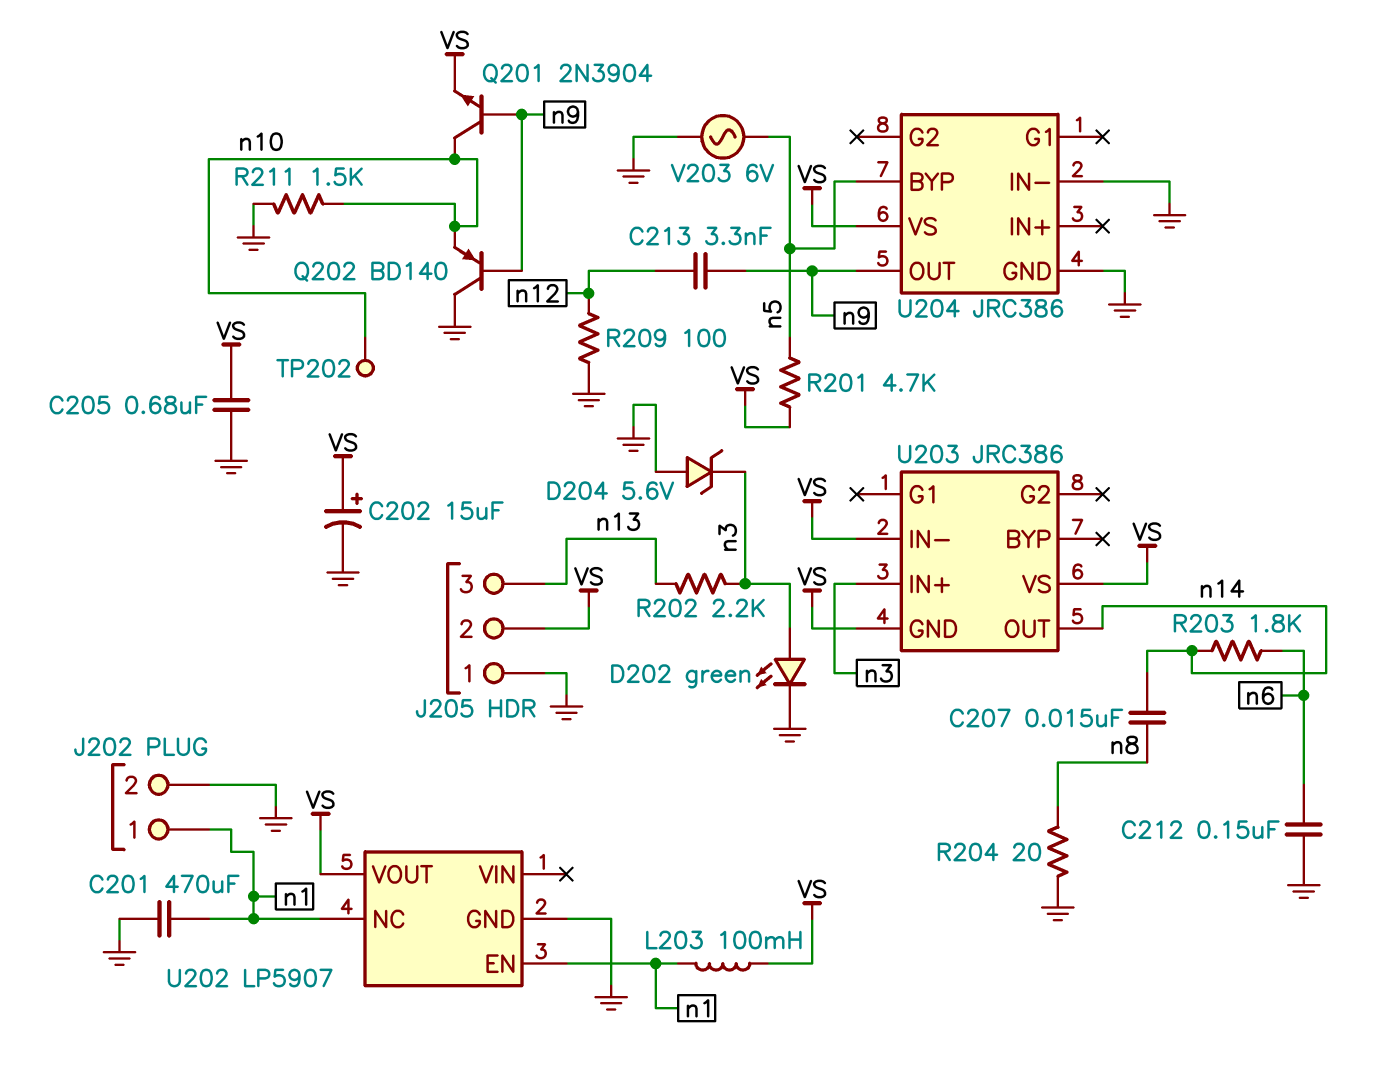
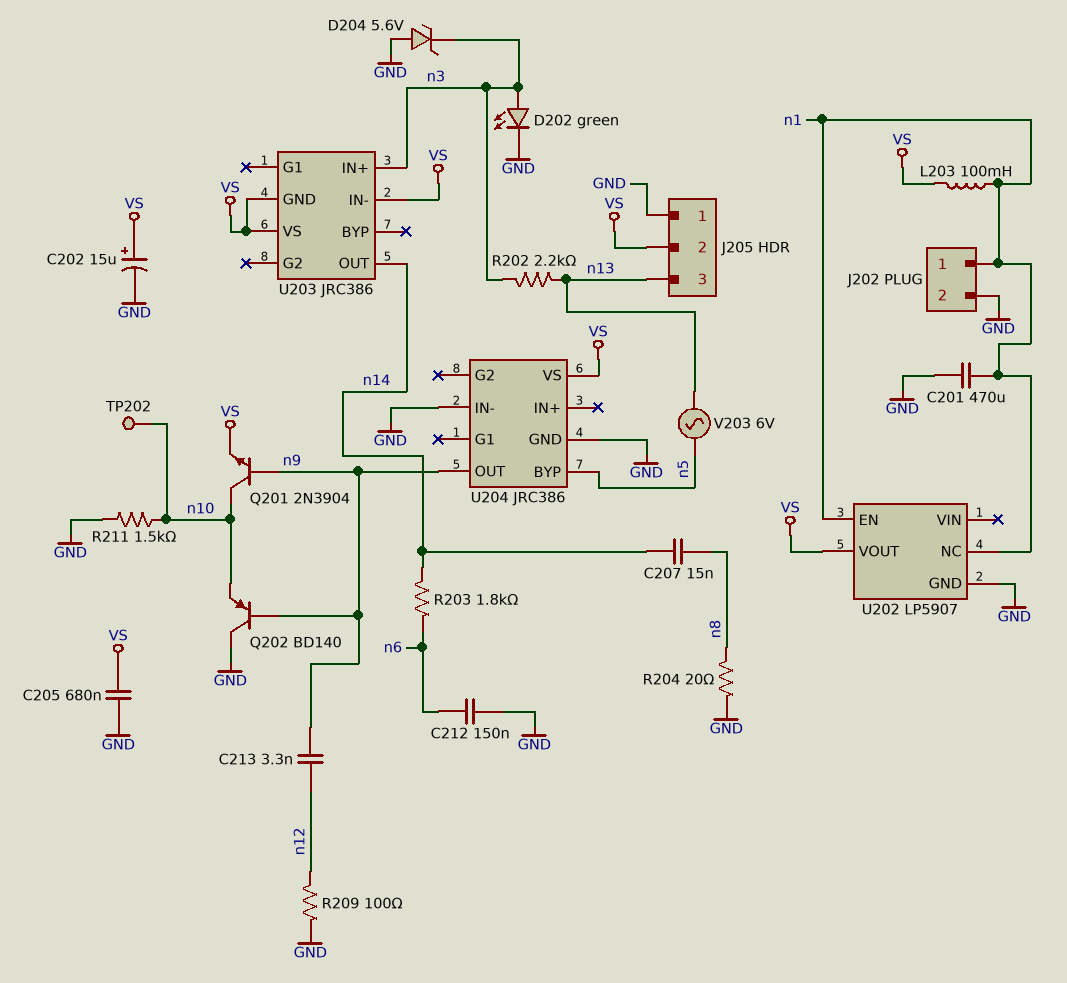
R201: 4.7k (VS, n5) -> none
V203: AC 6V (GND, n5) -> AC 6V (n5, n13)

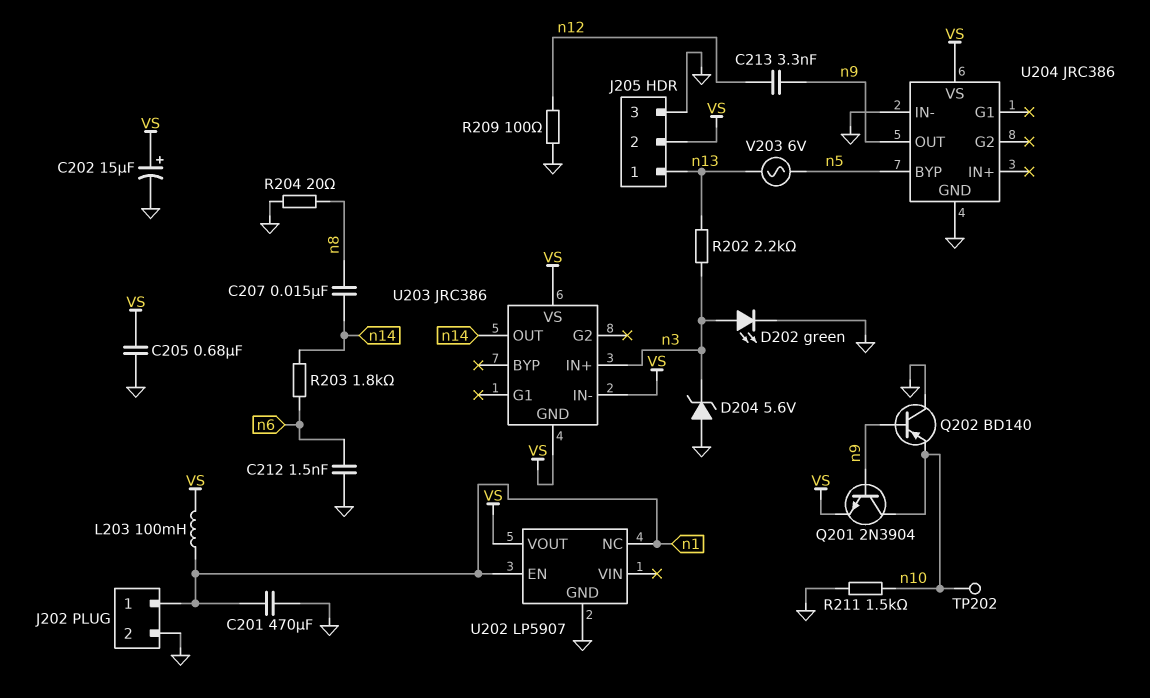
C212: 150nF (GND, n6) -> 1.5nF (GND, n6)
J205 pin 1: GND -> n13
J205 pin 3: n13 -> GND

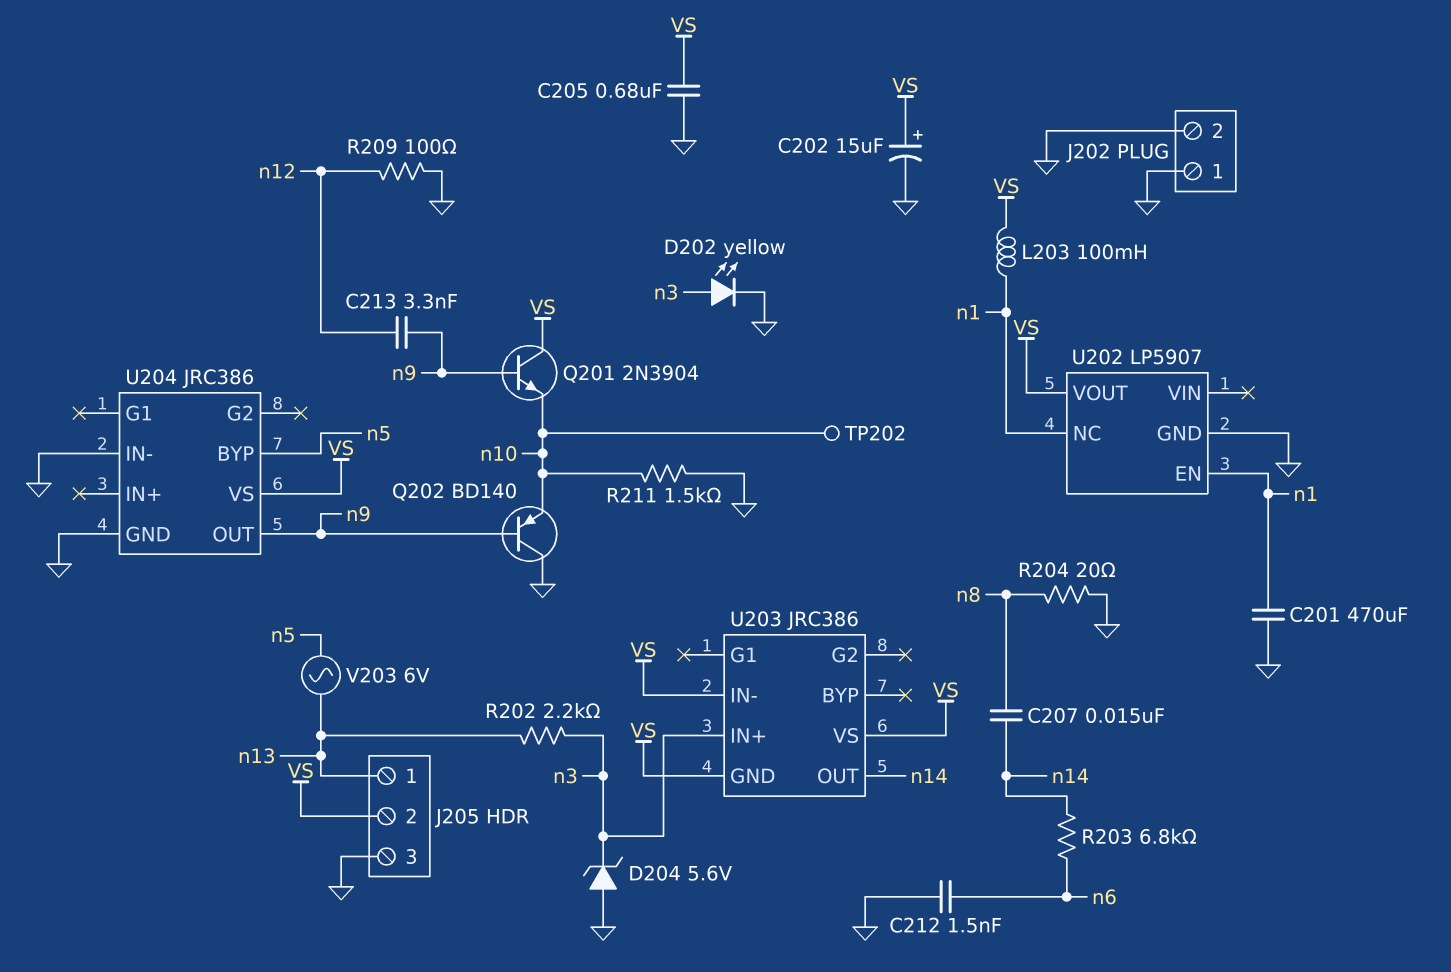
D202: LED green (A n3, K GND) -> LED yellow (A n3, K GND)
J202 pin 1: n1 -> GND
Q201: NPN 2N3904 (B n9, C n10, E VS) -> NPN 2N3904 (B n9, C VS, E n10)
R203: 1.8k (n6, n14) -> 6.8k (n6, n14)

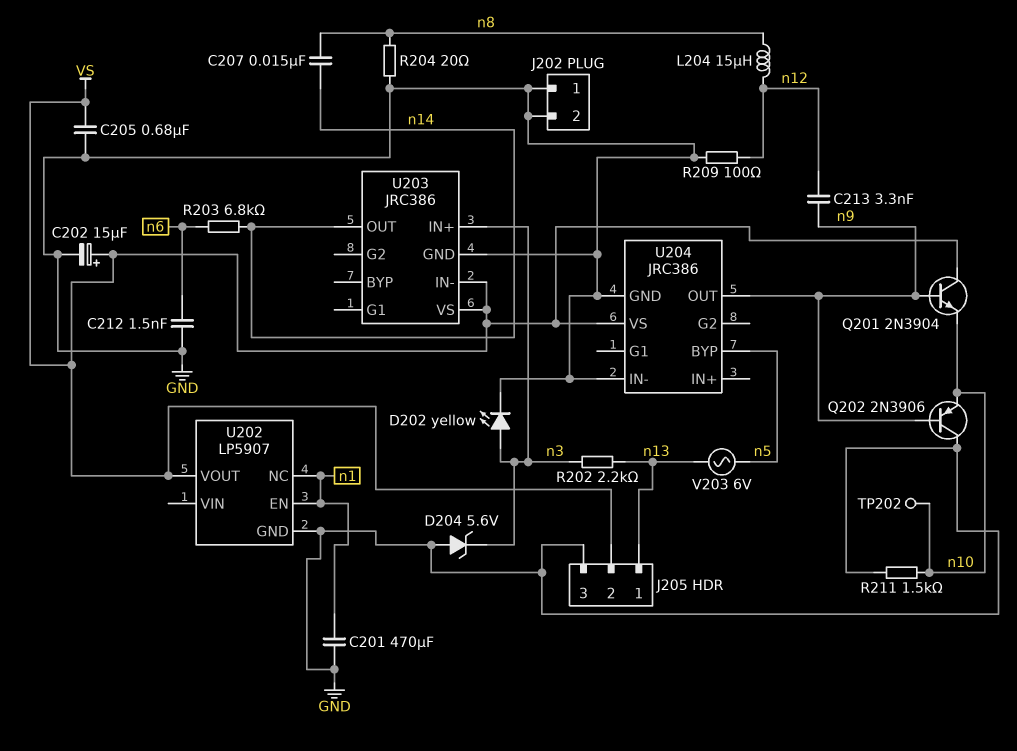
L203: 100mH (VS, n1) -> none
L204: none -> 15uH (n8, n12)
Q202: PNP BD140 (B n9, C GND, E n10) -> PNP 2N3906 (B n9, C GND, E n10)
U203 pin GND: VS -> GND

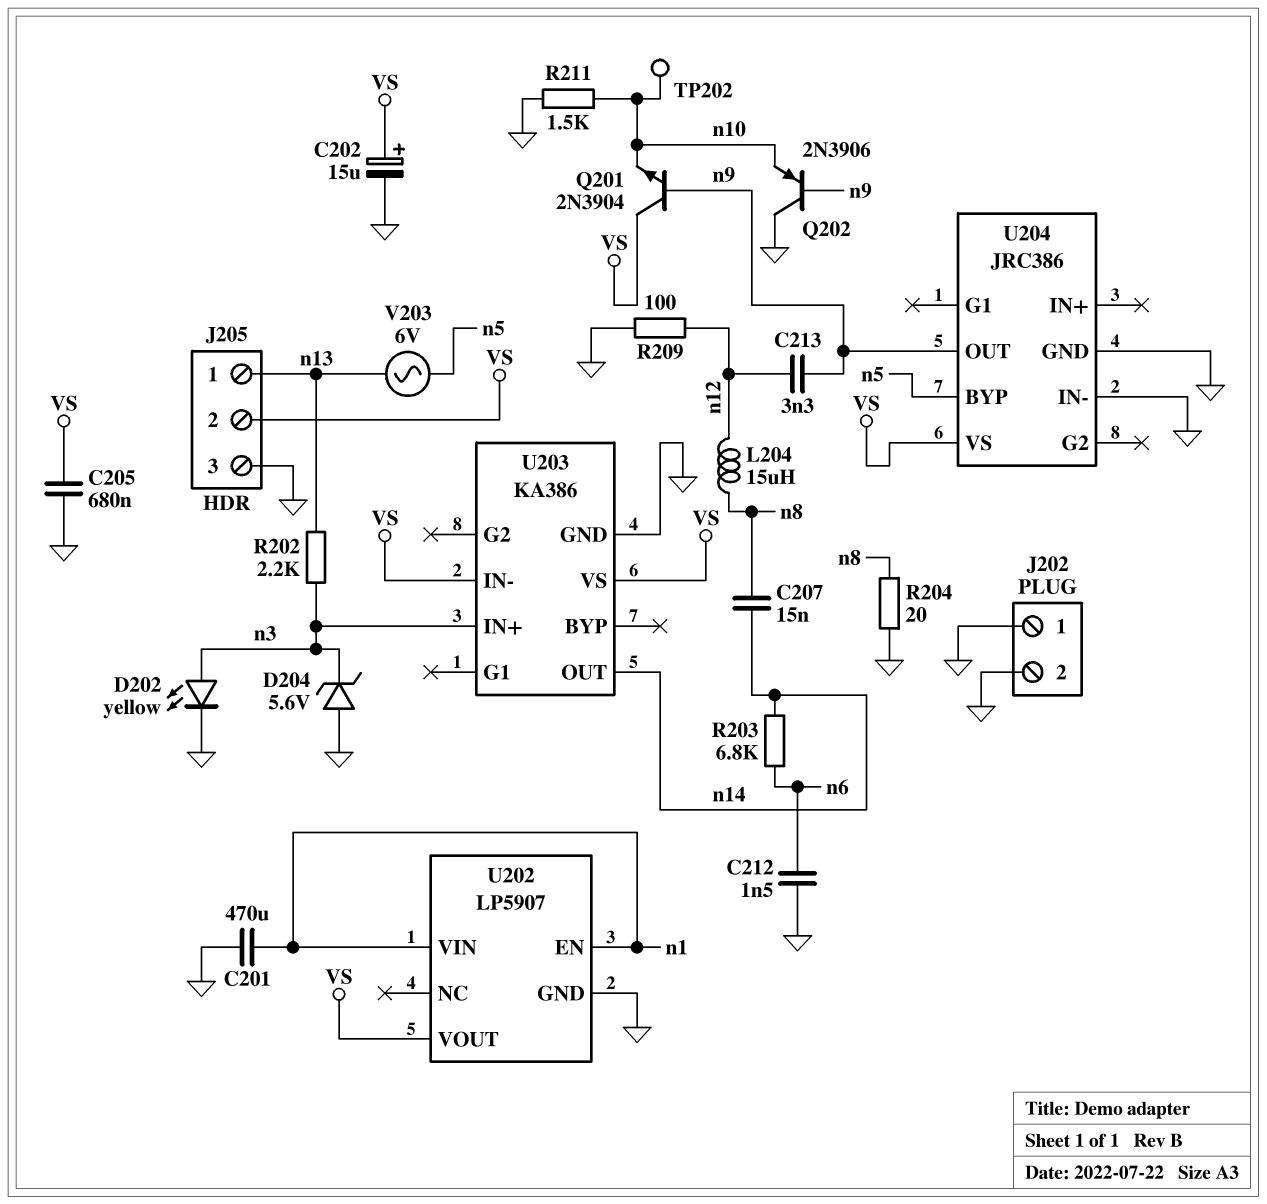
U202 pin NC: n1 -> none
U202 pin VIN: none -> n1
U203: JRC386 -> KA386

